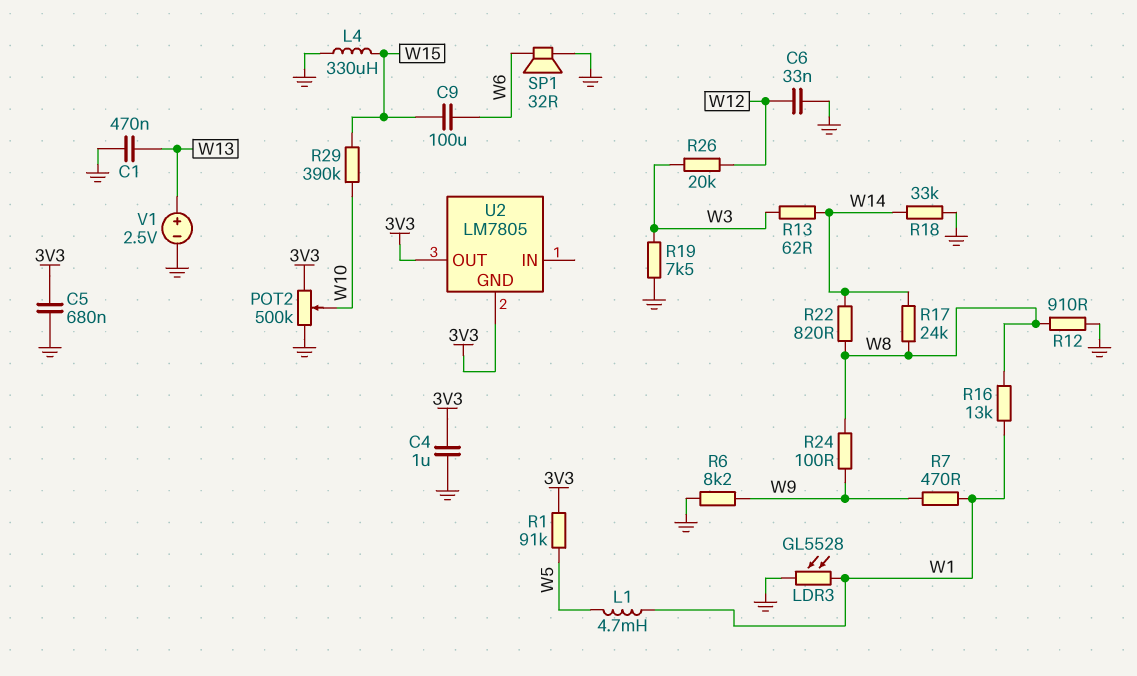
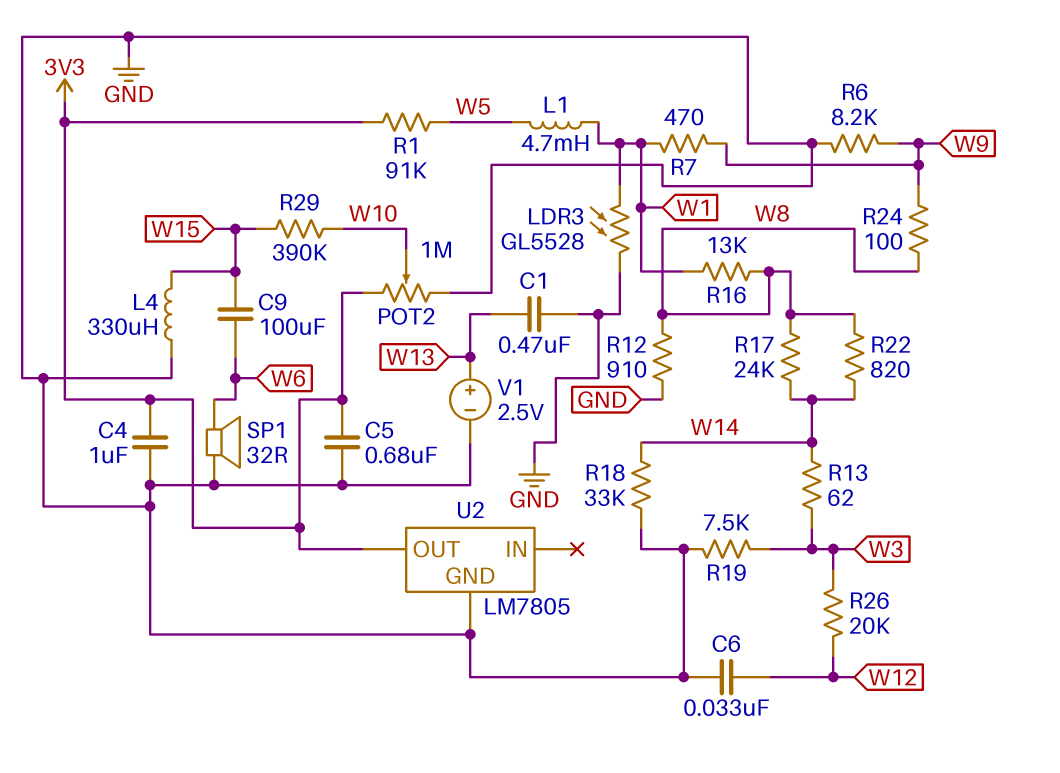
POT2: 500k (3V3, GND, wiper W10) -> 1M (3V3, GND, wiper W10)
U2 pin GND: 3V3 -> GND

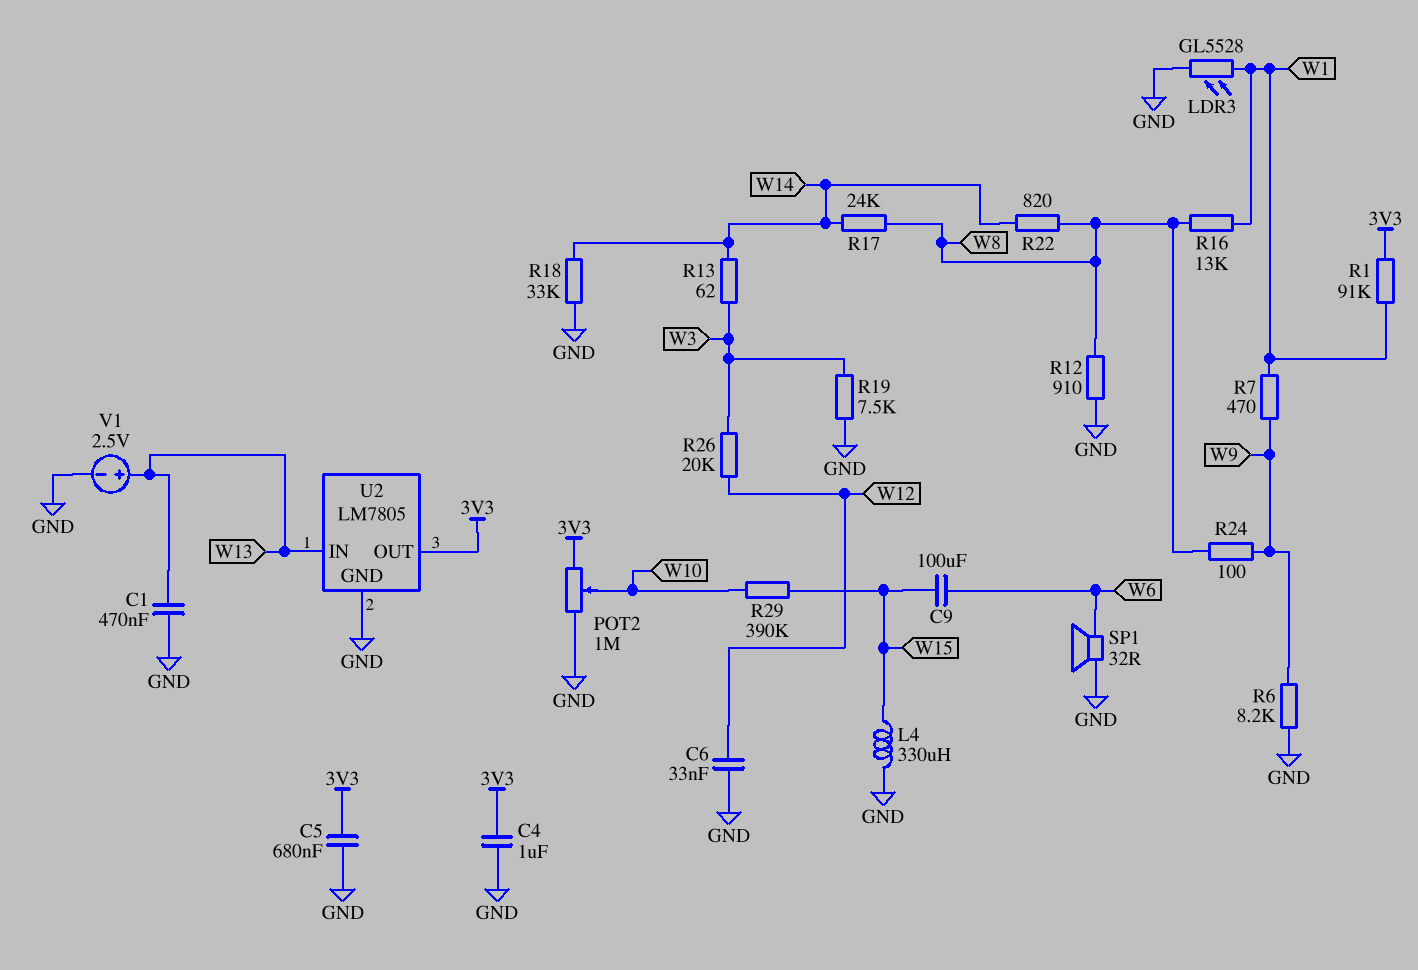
L1: 4.7mH (W1, W5) -> none
R1: 91k (3V3, W5) -> 91k (3V3, W1)
U2 pin IN: none -> W13

